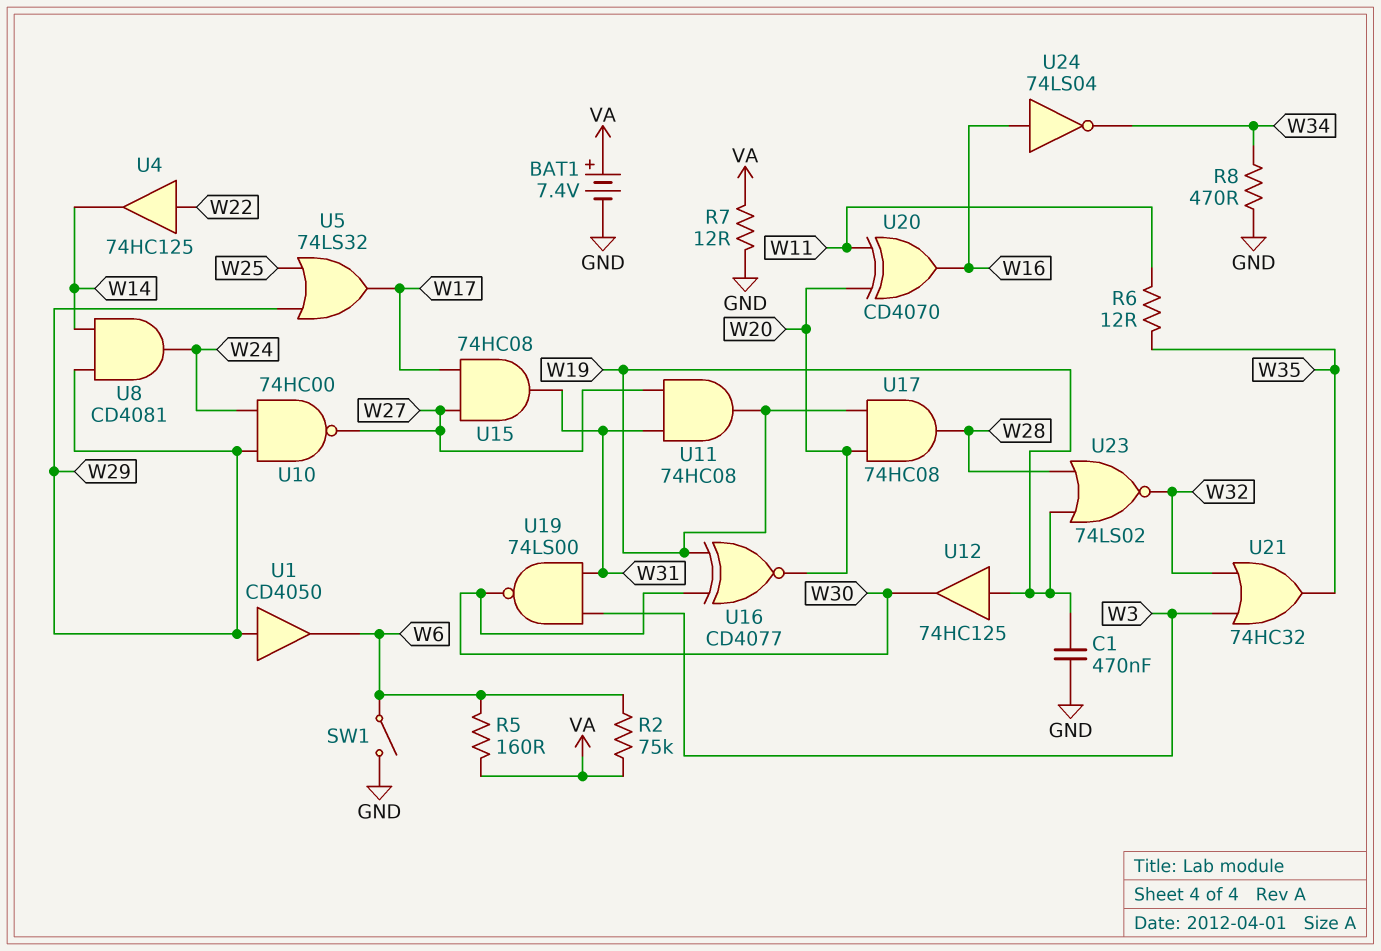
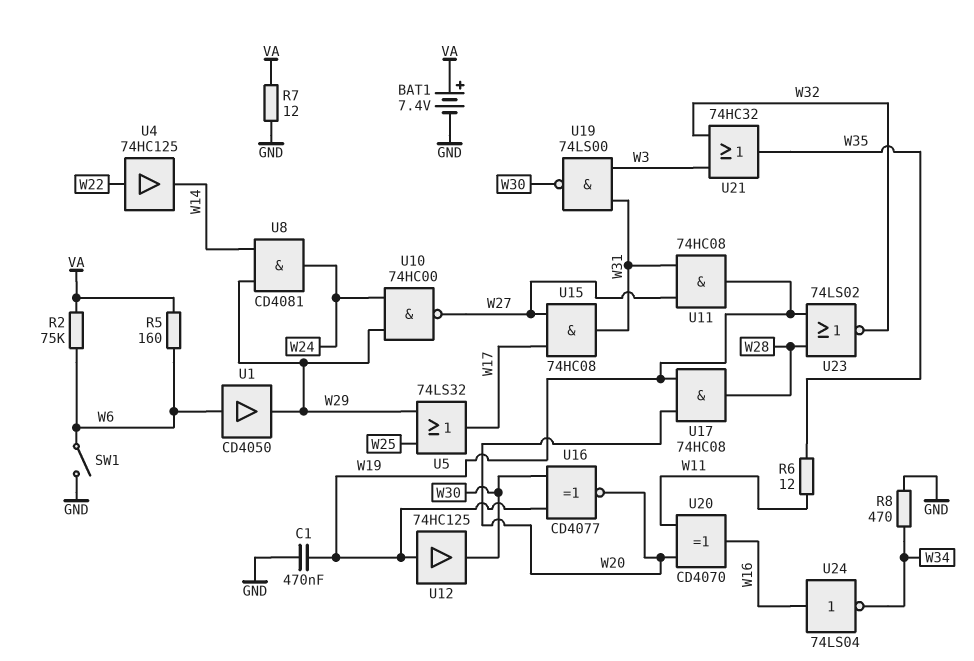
U1: buffer CD4050 (in W29, out W6) -> buffer CD4050 (in W6, out W29)

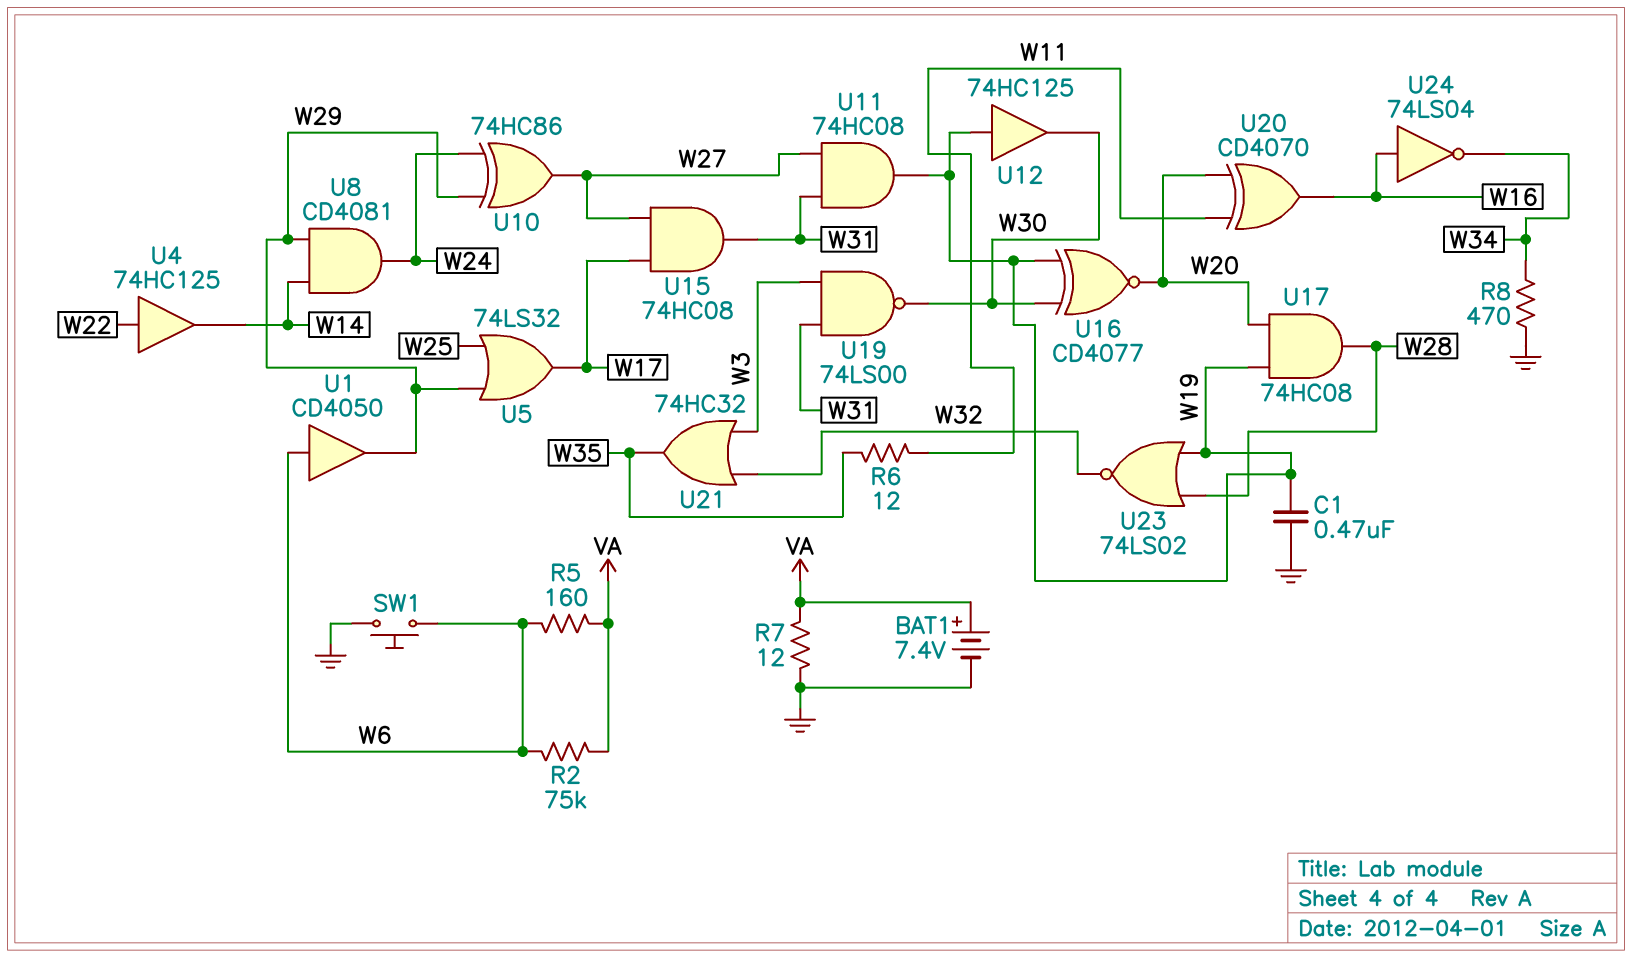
SW1: switch (GND, W6) -> button (GND, W6)
U10: NAND 74HC00 (in W24, in W29, out W27) -> XOR 74HC86 (in W24, in W29, out W27)

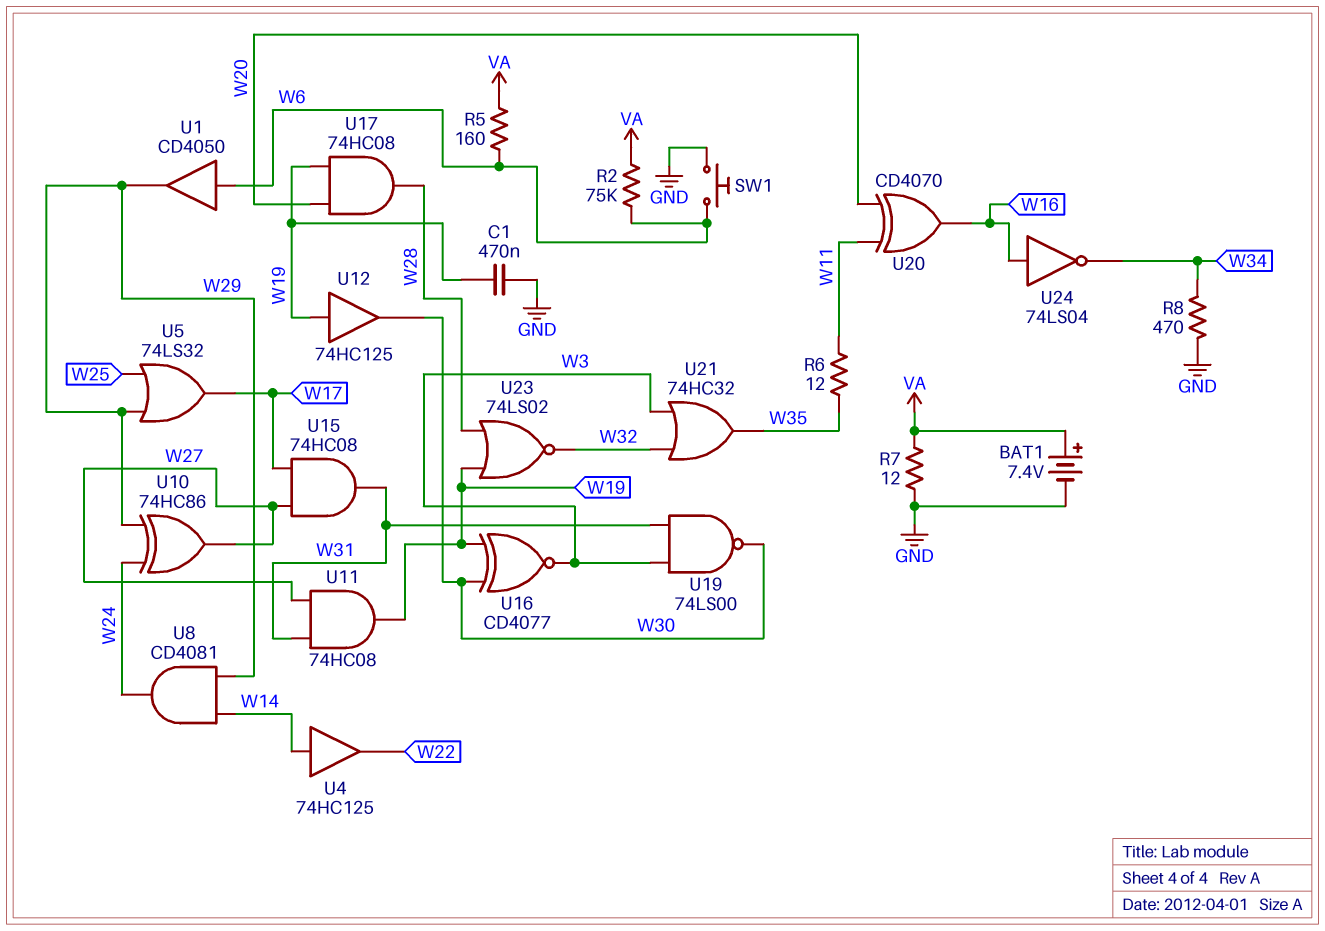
U4: buffer 74HC125 (in W22, out W14) -> buffer 74HC125 (in W14, out W22)
U16: XNOR CD4077 (in W19, in W30, out W20) -> XNOR CD4077 (in W19, in W30, out W3)

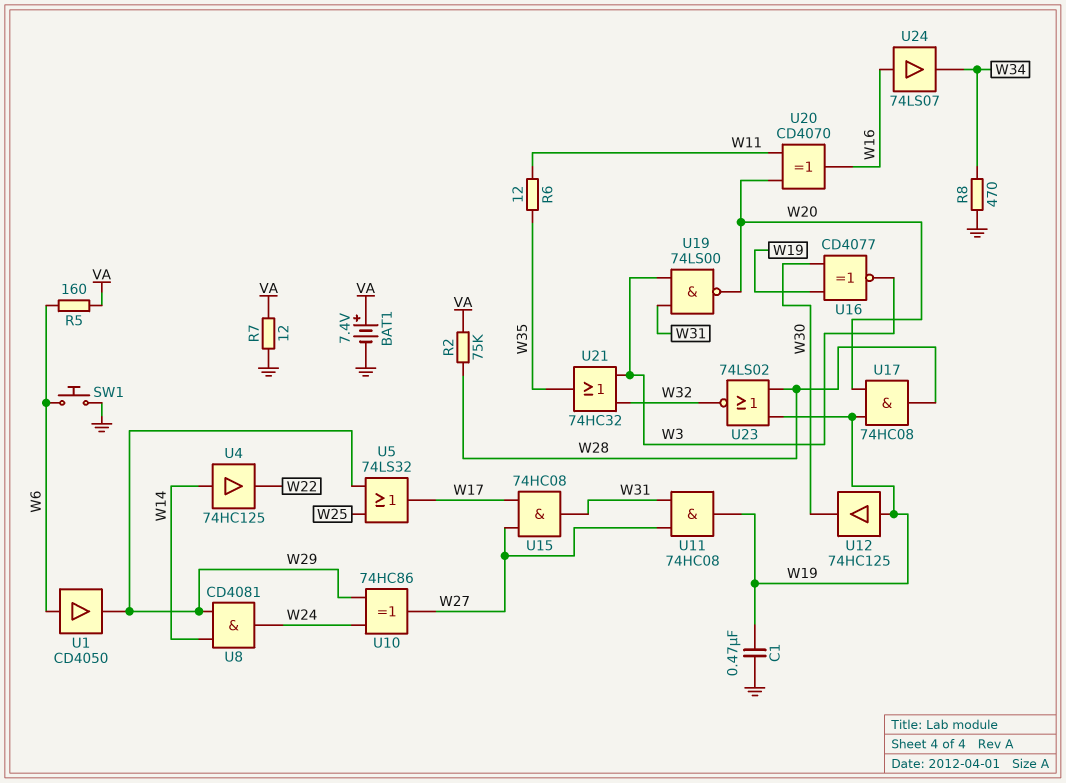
R2: 75k (VA, W6) -> 75k (VA, W28)
U19: NAND 74LS00 (in W3, in W31, out W30) -> NAND 74LS00 (in W3, in W31, out W20)
U24: NOT 74LS04 (in W16, out W34) -> buffer 74LS07 (in W16, out W34)

